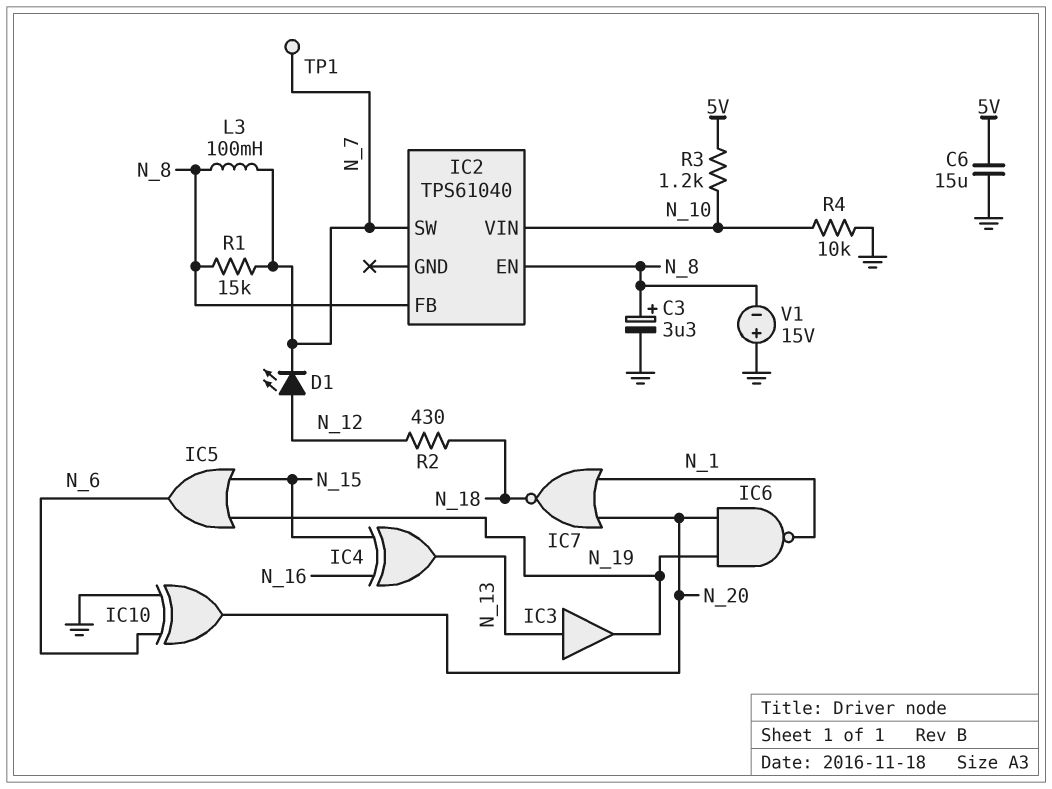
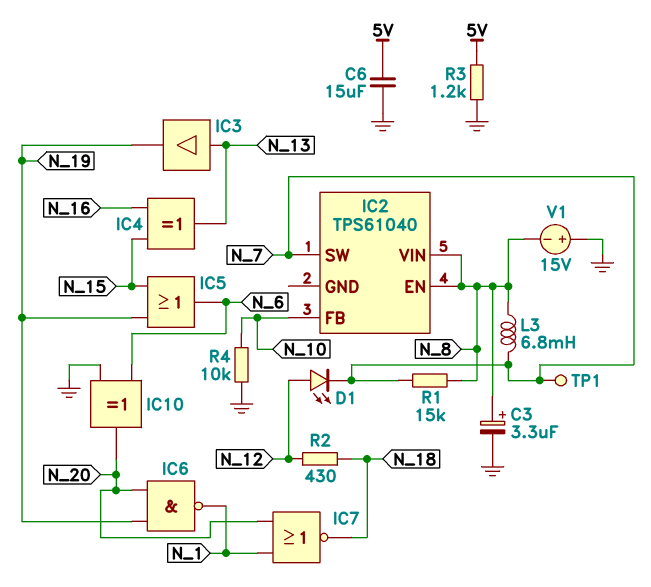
IC2 pin FB: N_8 -> N_10
IC2 pin VIN: N_10 -> N_8
L3: 100mH (N_7, N_8) -> 6.8mH (N_7, N_8)
R3: 1.2k (5V, N_10) -> 1.2k (5V, GND)

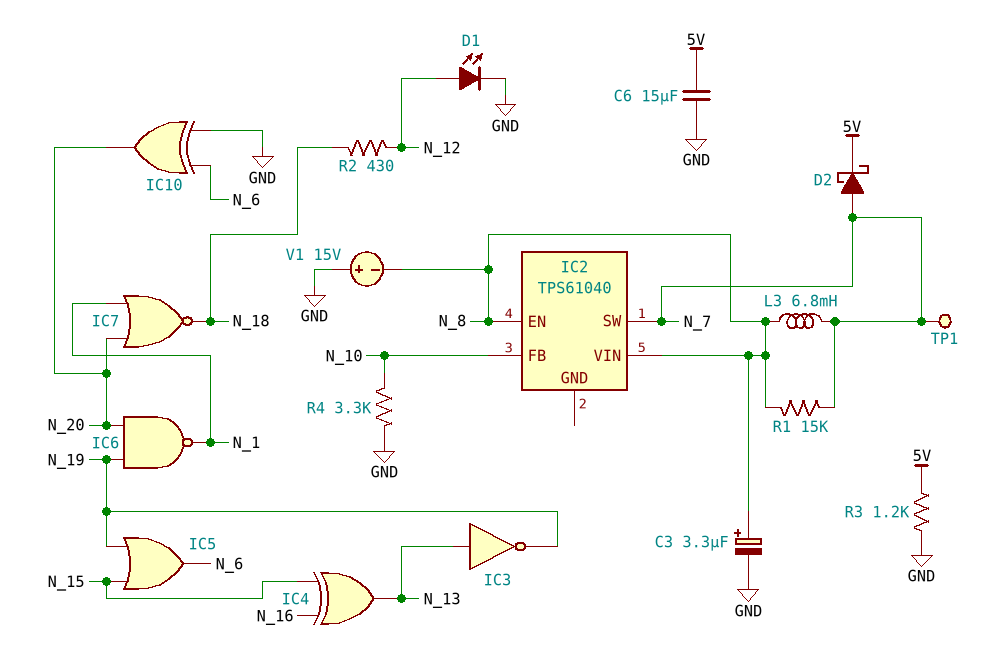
D1: LED (A N_12, K N_7) -> LED (A N_12, K GND)
D2: none -> schottky (A N_7, K 5V)
IC3: buffer (in N_13, out N_19) -> NOT (in N_13, out N_19)
R4: 10k (GND, N_10) -> 3.3k (GND, N_10)

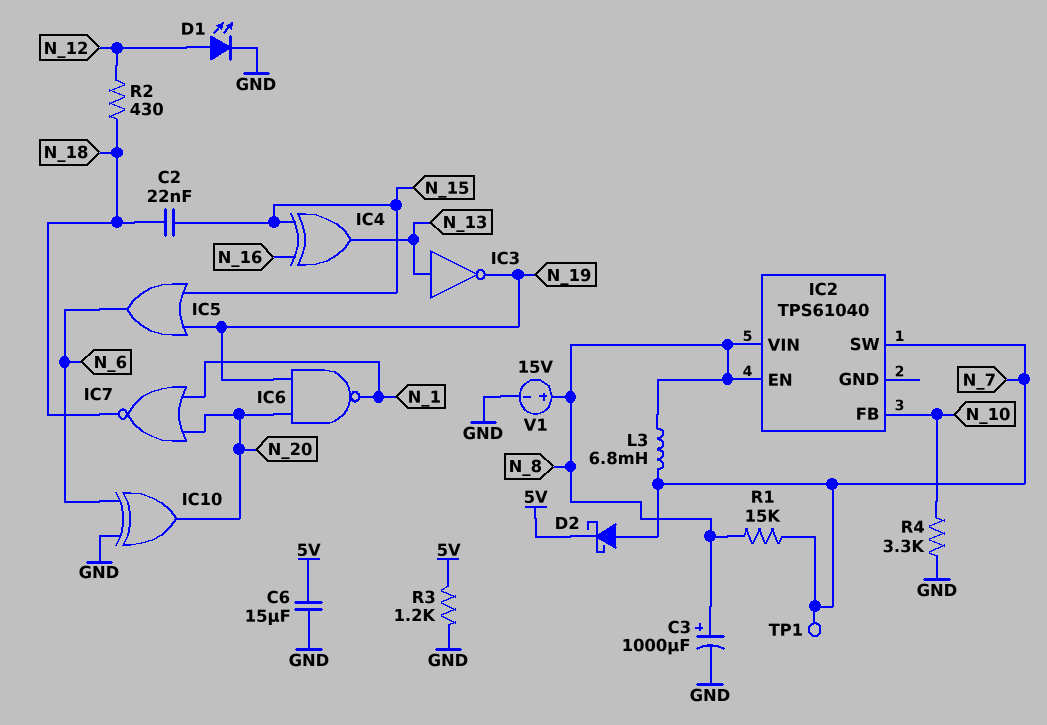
C2: none -> 22nF (N_15, N_18)
C3: 3.3uF (plus N_8, minus GND) -> 1000uF (plus N_8, minus GND)
V1: 15V (plus GND, minus N_8) -> 15V (plus N_8, minus GND)

